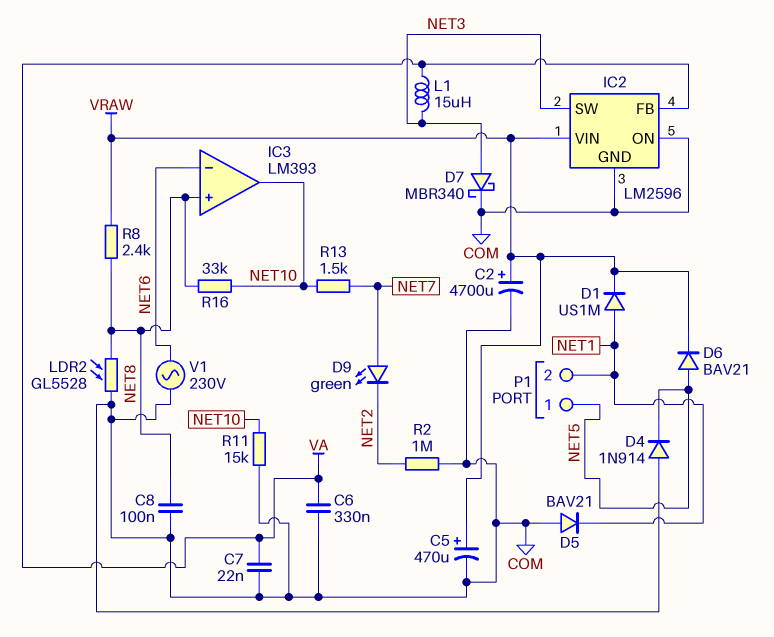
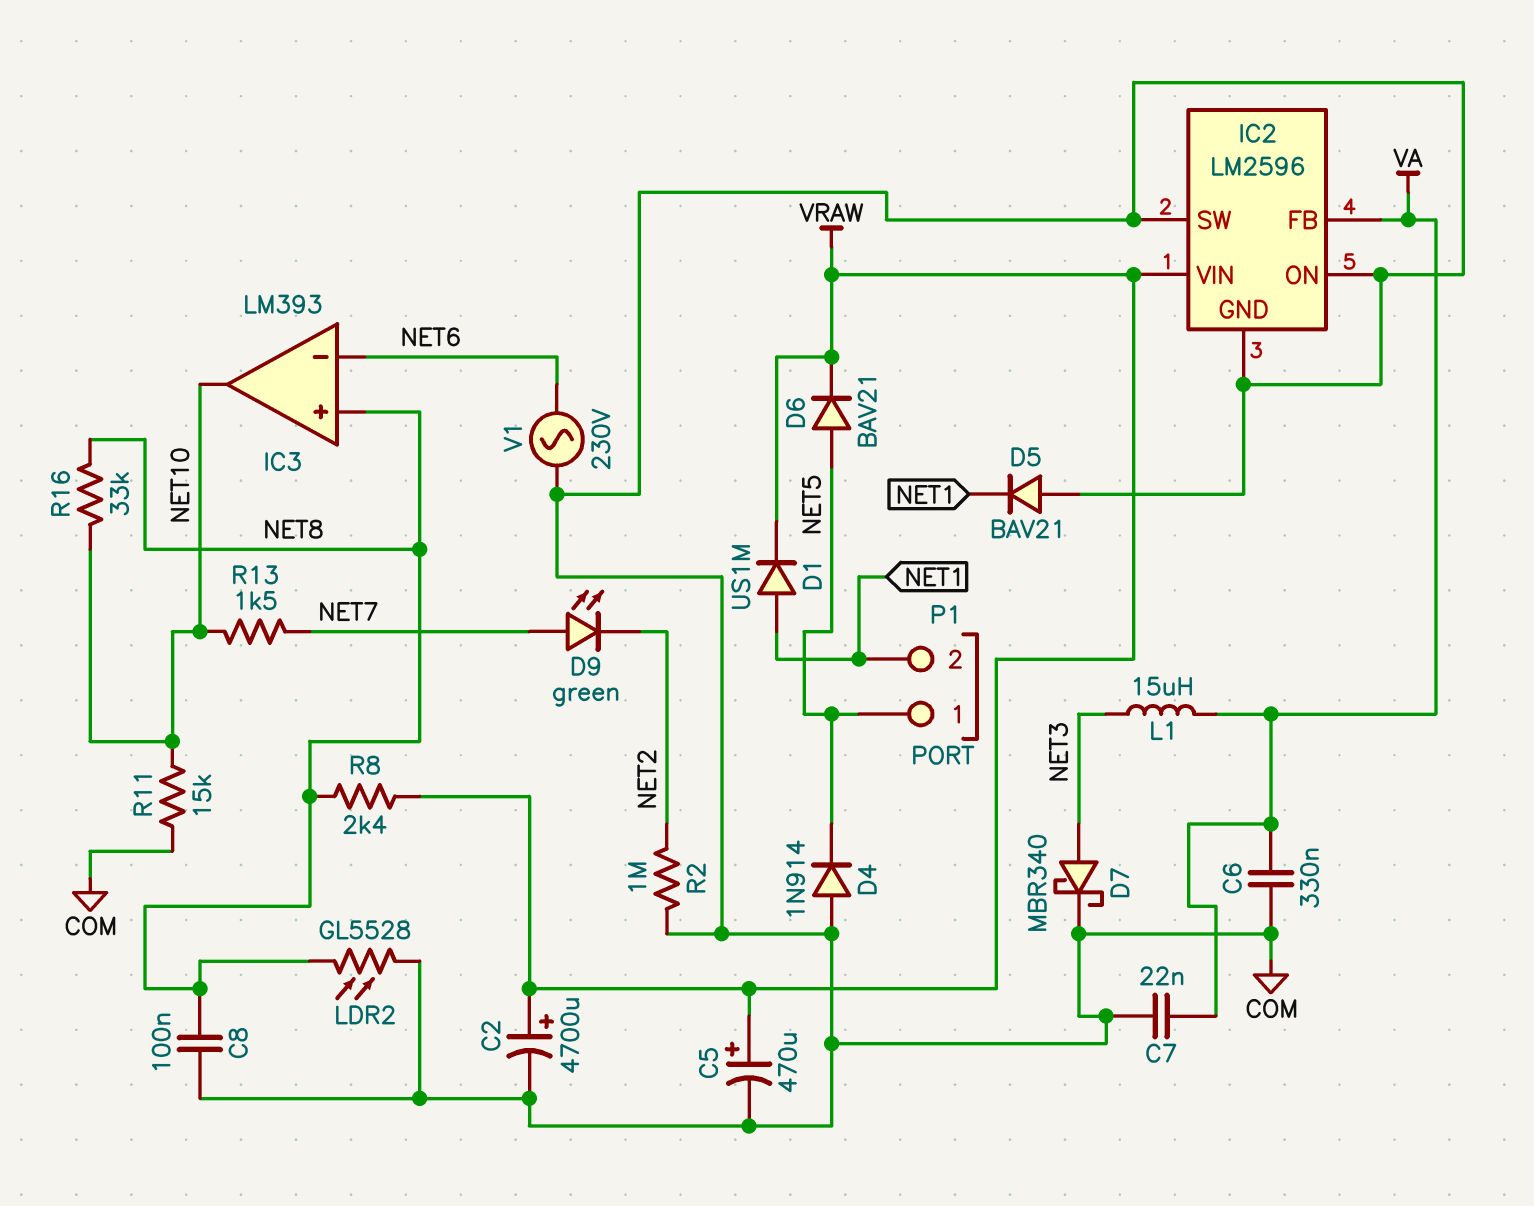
IC2 pin SW: NET3 -> COM

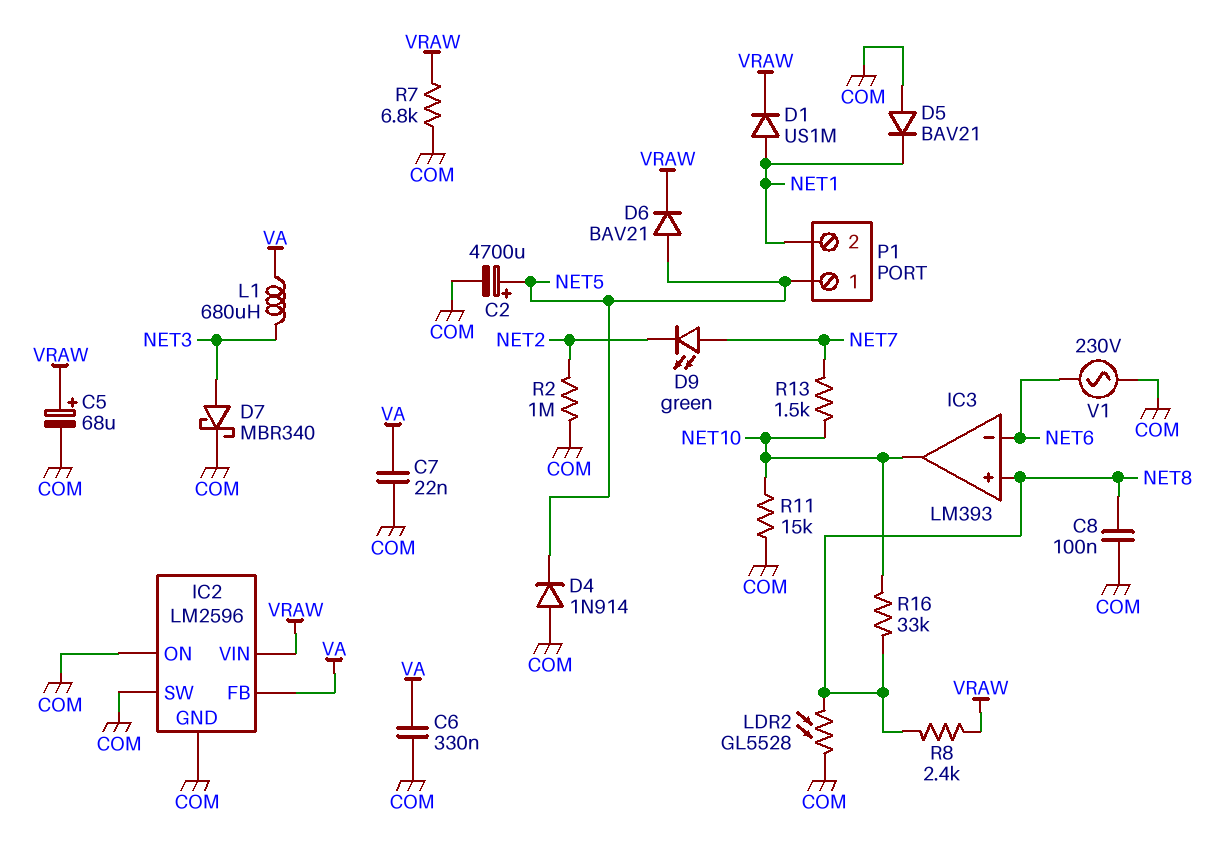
C2: 4700uF (plus VRAW, minus COM) -> 4700uF (plus NET5, minus COM)
C5: 470uF (plus VRAW, minus COM) -> 68uF (plus VRAW, minus COM)
L1: 15uH (NET3, VA) -> 680uH (NET3, VA)
R7: none -> 6.8k (COM, VRAW)

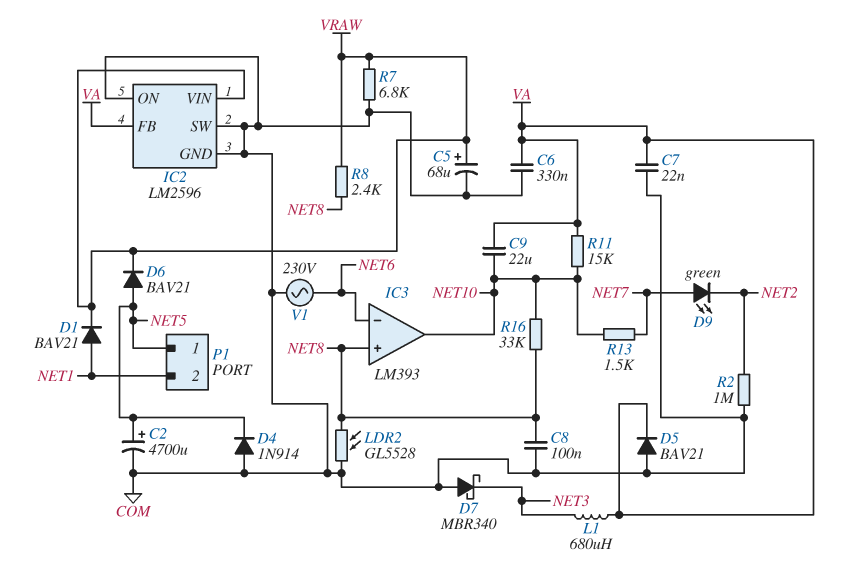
C9: none -> 22uF (NET10, VA)
D1: diode US1M (A NET1, K VRAW) -> diode BAV21 (A NET1, K VRAW)
D5: diode BAV21 (A COM, K NET1) -> diode BAV21 (A COM, K VA)
D7: schottky MBR340 (A NET3, K COM) -> schottky MBR340 (A COM, K NET3)
R11: 15k (COM, NET10) -> 15k (NET10, VA)

